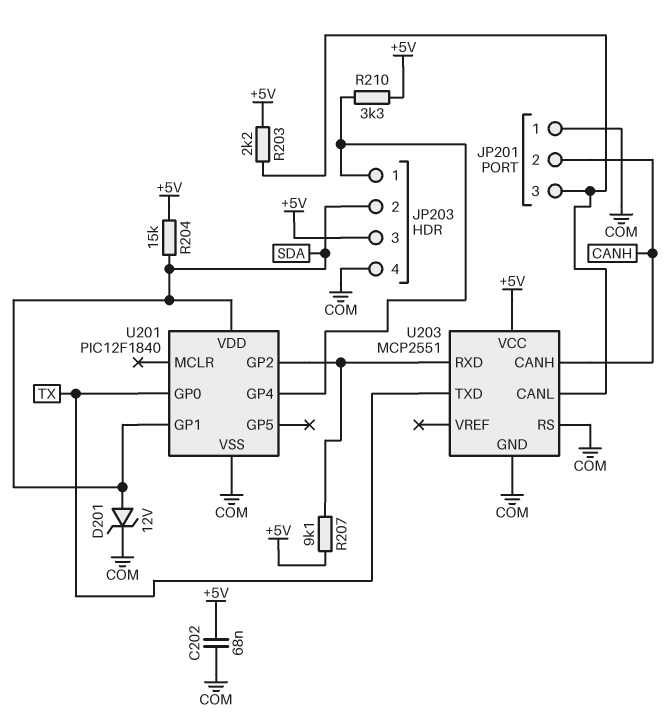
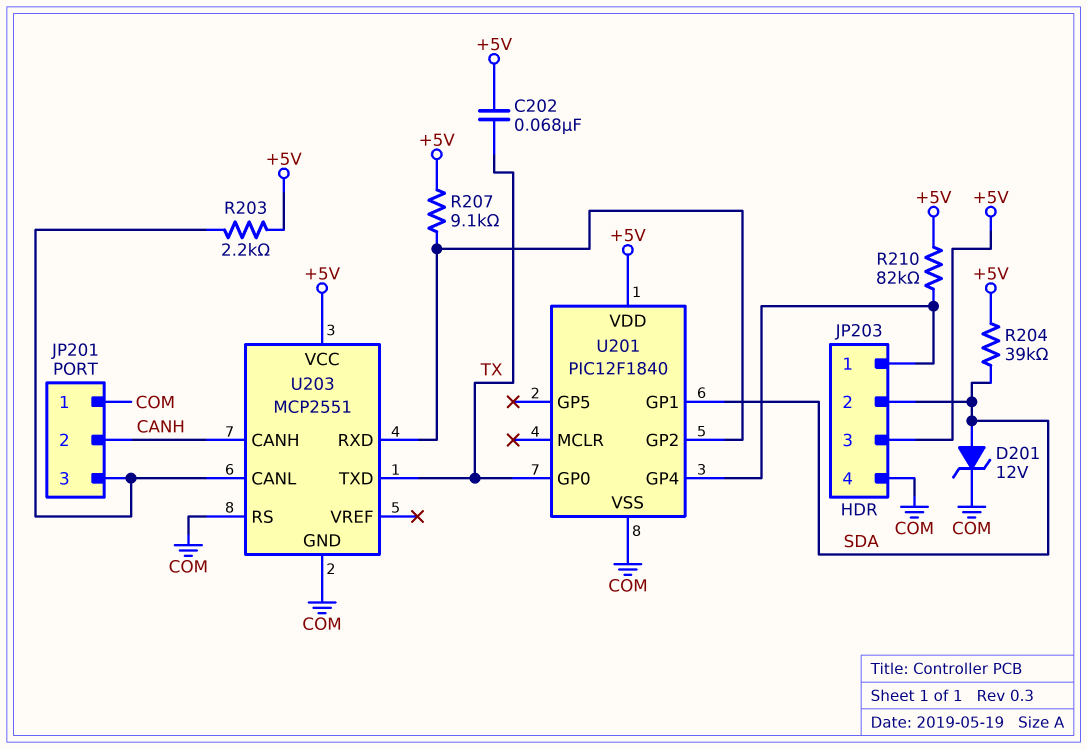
C202: 68nF (+5V, COM) -> 68nF (+5V, TX)
R204: 15k (+5V, SDA) -> 39k (+5V, SDA)
R210: 3.3k (+5V, JP203/1) -> 82k (+5V, JP203/1)
U201 pin VDD: SDA -> +5V

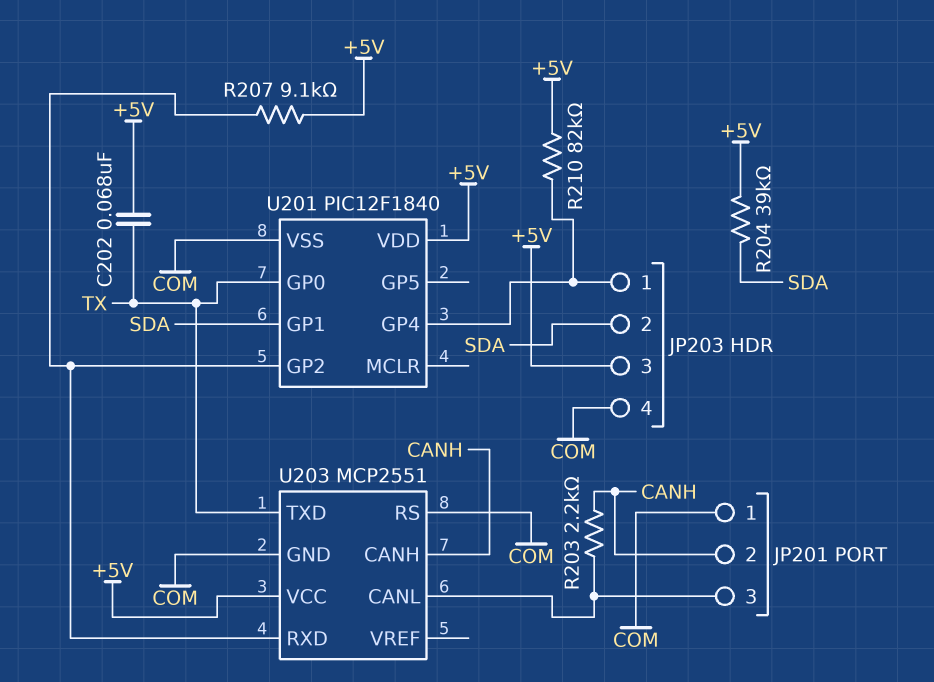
D201: zener 12V (A SDA, K COM) -> none
R203: 2.2k (+5V, JP201/3) -> 2.2k (CANH, JP201/3)

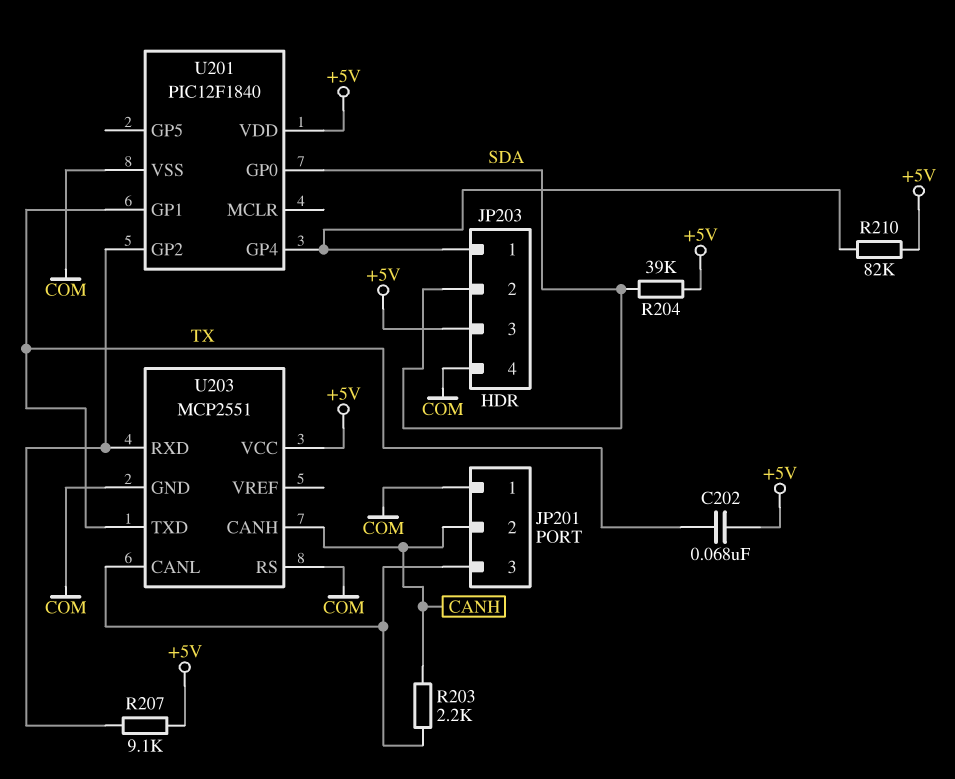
U201 pin GP0: TX -> SDA
U201 pin GP1: SDA -> TX

